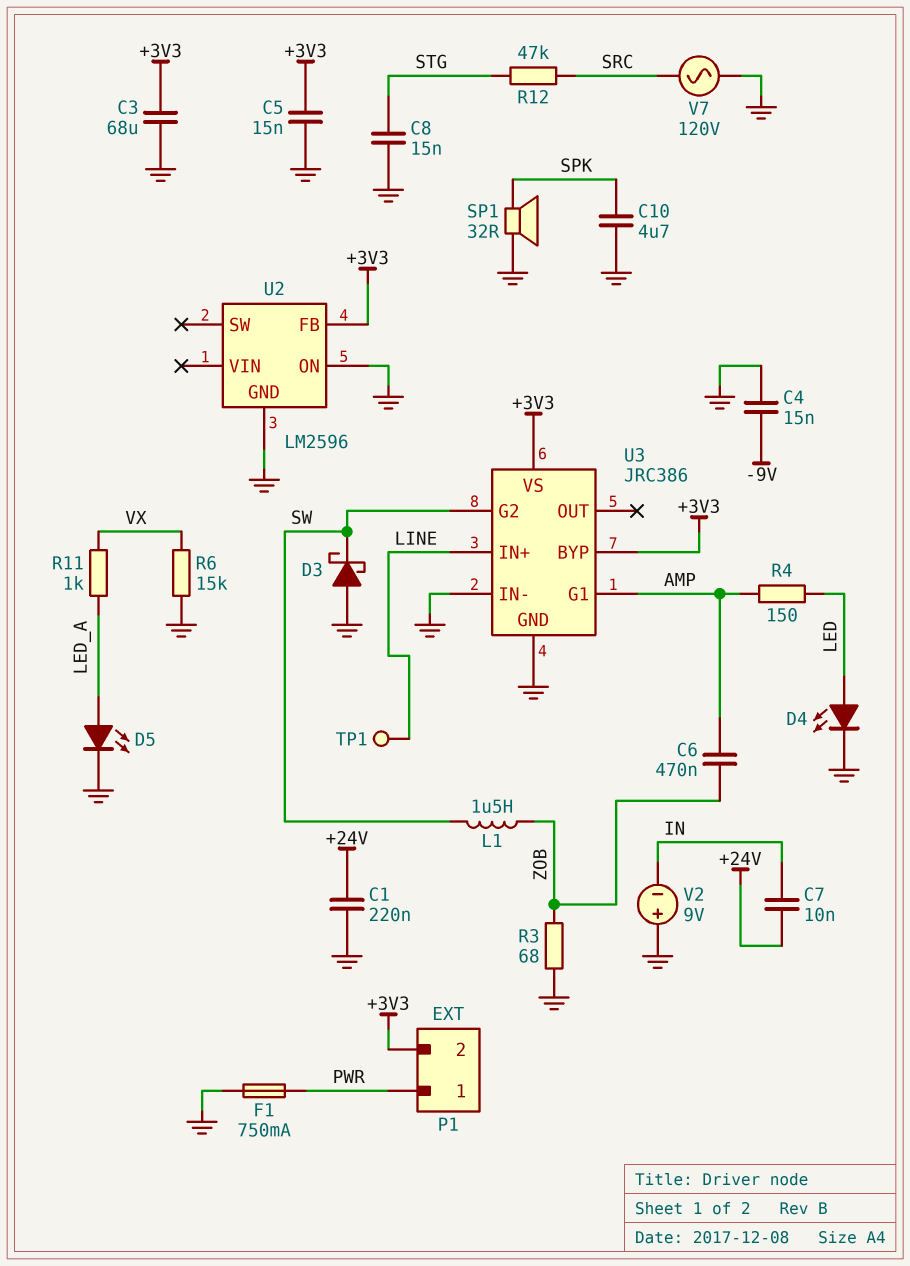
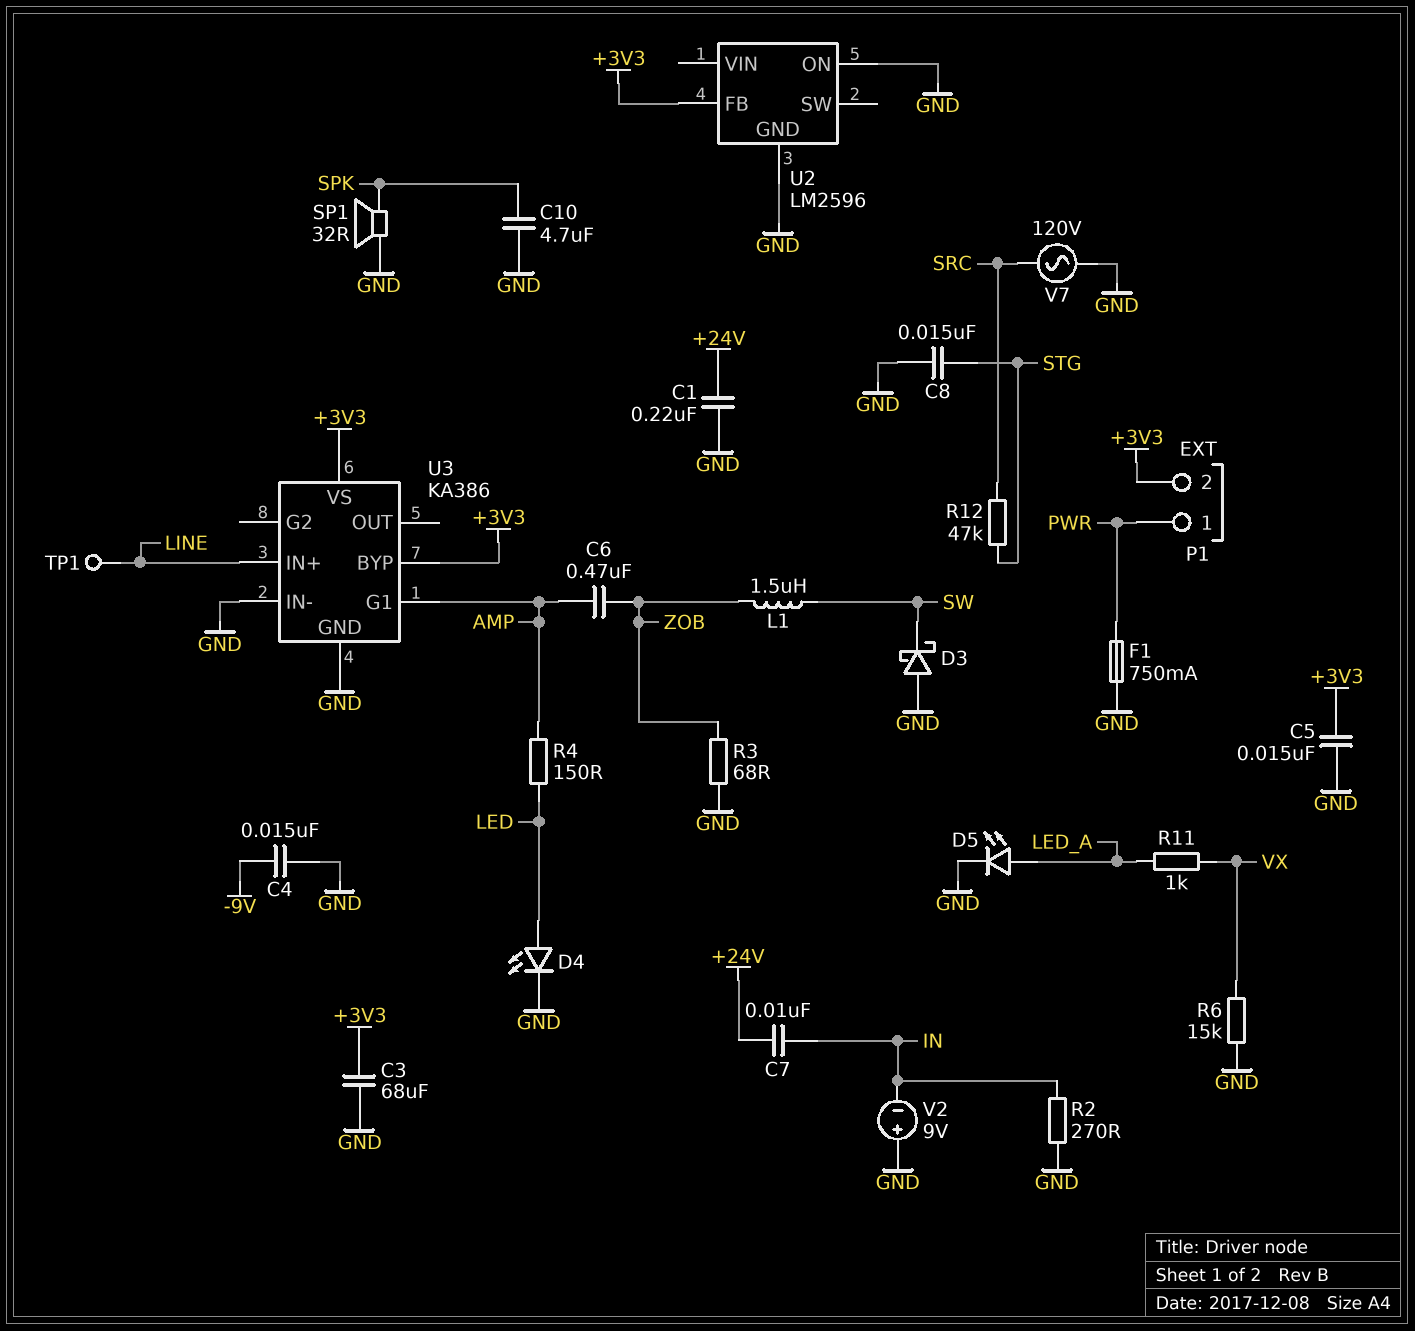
R2: none -> 270 (GND, IN)
U3: JRC386 -> KA386
U3 pin G2: SW -> none

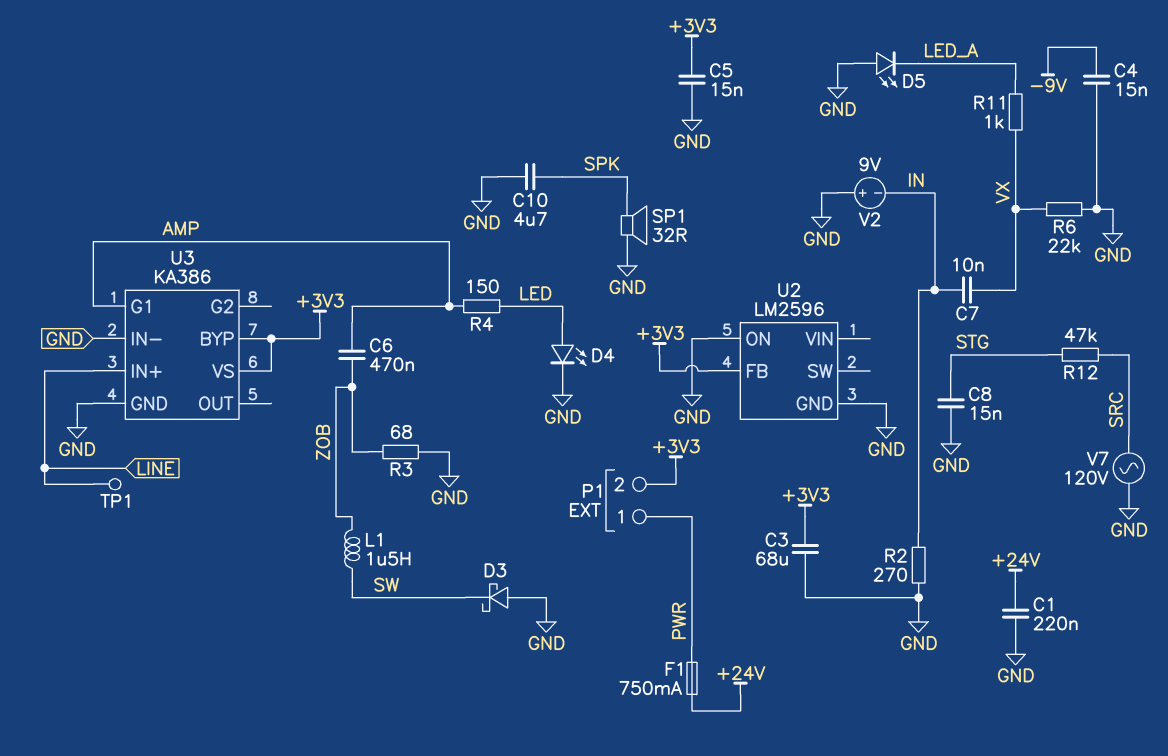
C7: 10nF (+24V, IN) -> 10nF (IN, VX)
D5: LED (A LED_A, K GND) -> LED (A GND, K LED_A)
F1: 750mA (GND, PWR) -> 750mA (+24V, PWR)
R6: 15k (GND, VX) -> 22k (GND, VX)

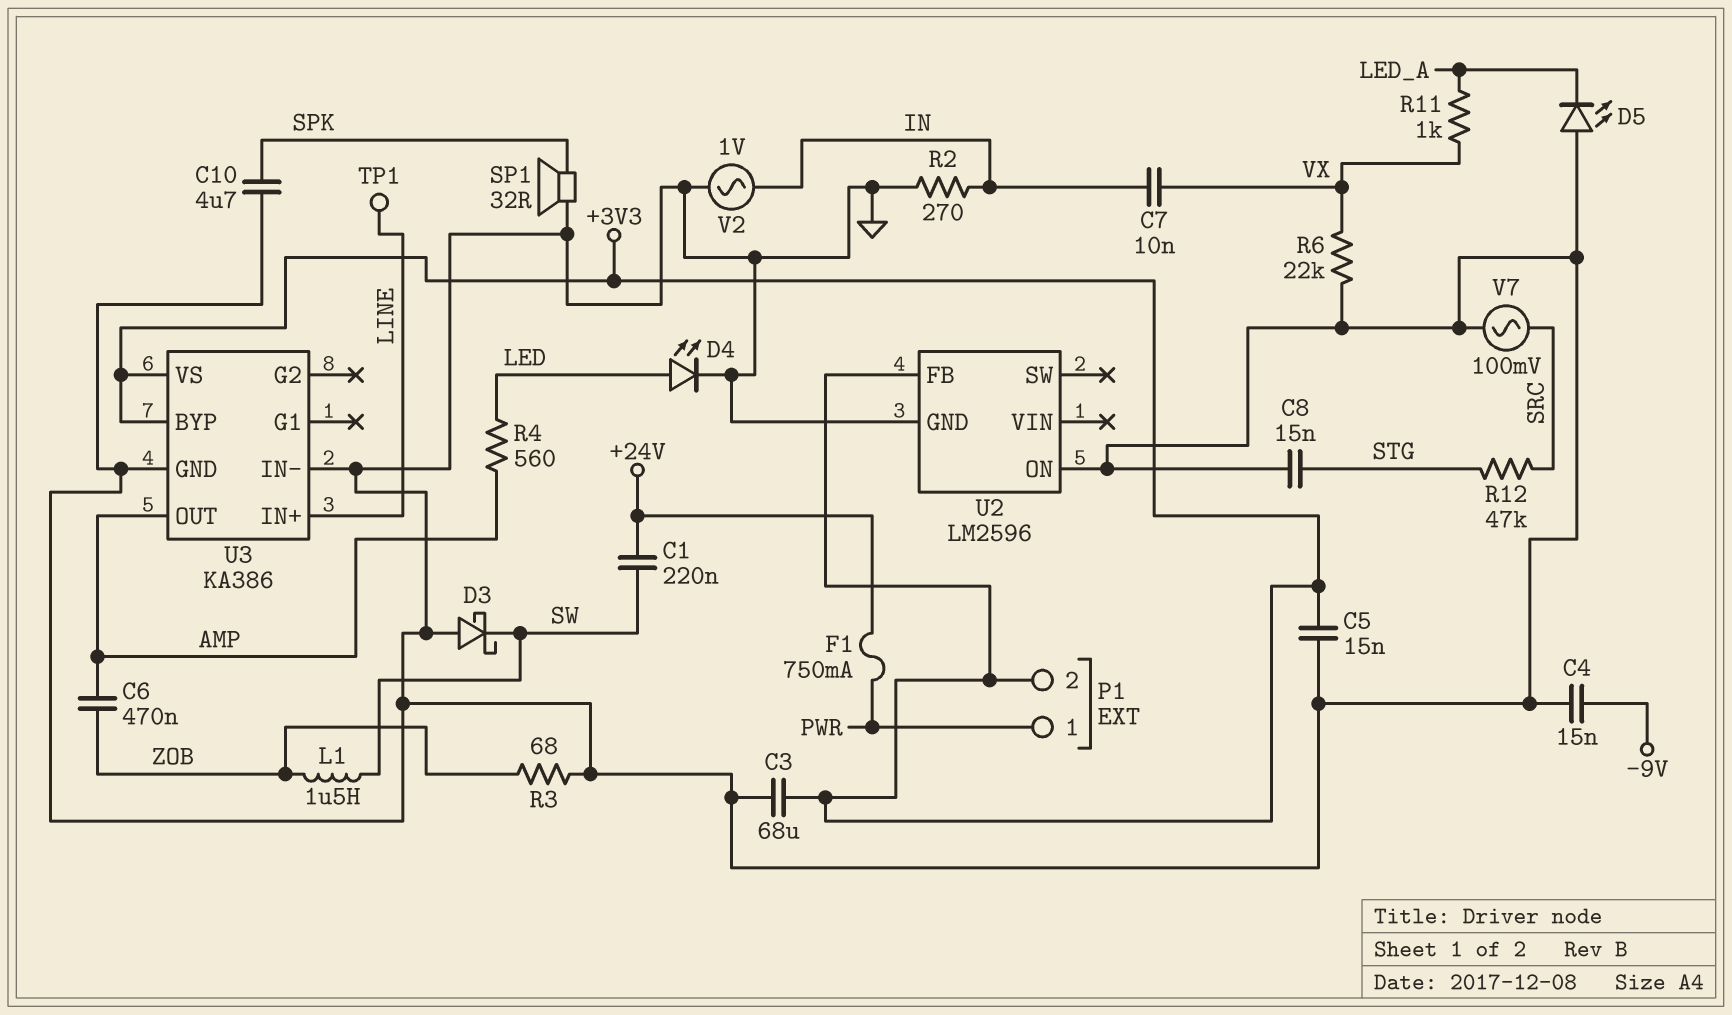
C1: 220nF (+24V, GND) -> 220nF (+24V, SW)
R4: 150 (AMP, LED) -> 560 (AMP, LED)
U3 pin G1: AMP -> none
U3 pin OUT: none -> AMP
V2: 9V (plus GND, minus IN) -> AC 1V (GND, IN)
V7: AC 120V (GND, SRC) -> AC 100mV (GND, SRC)

